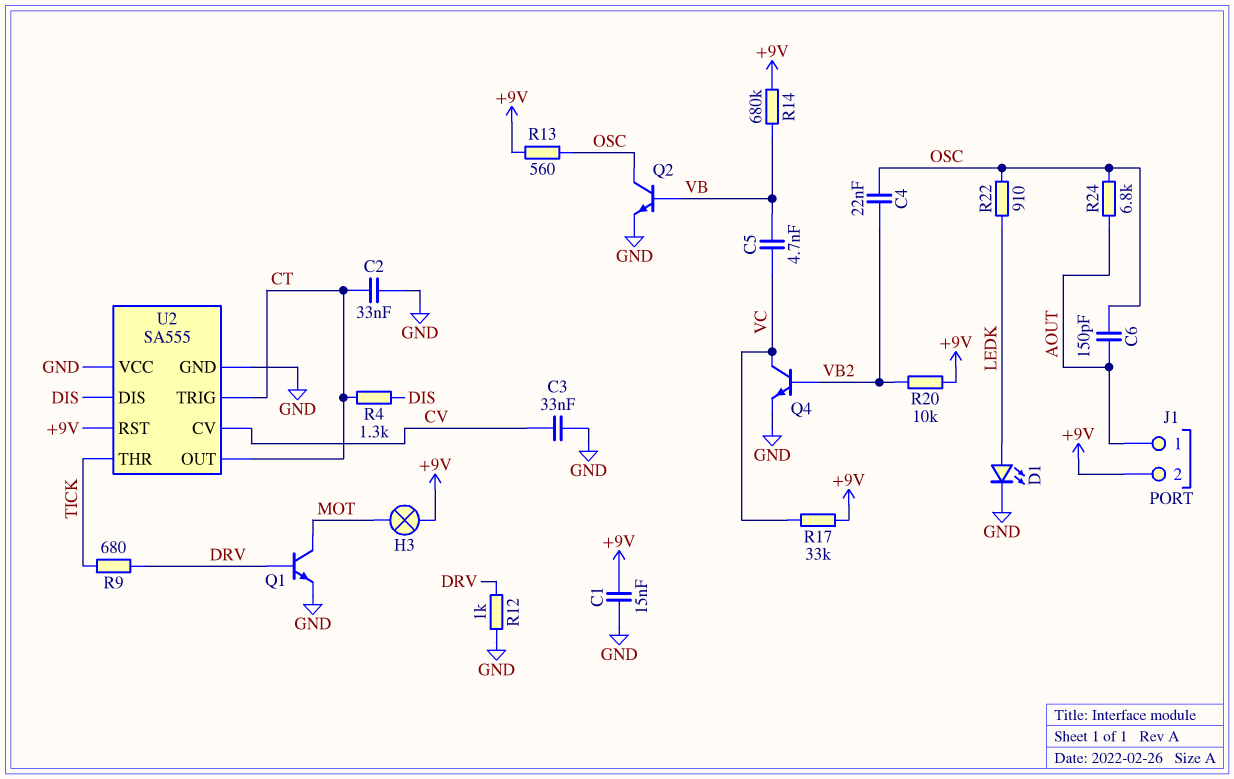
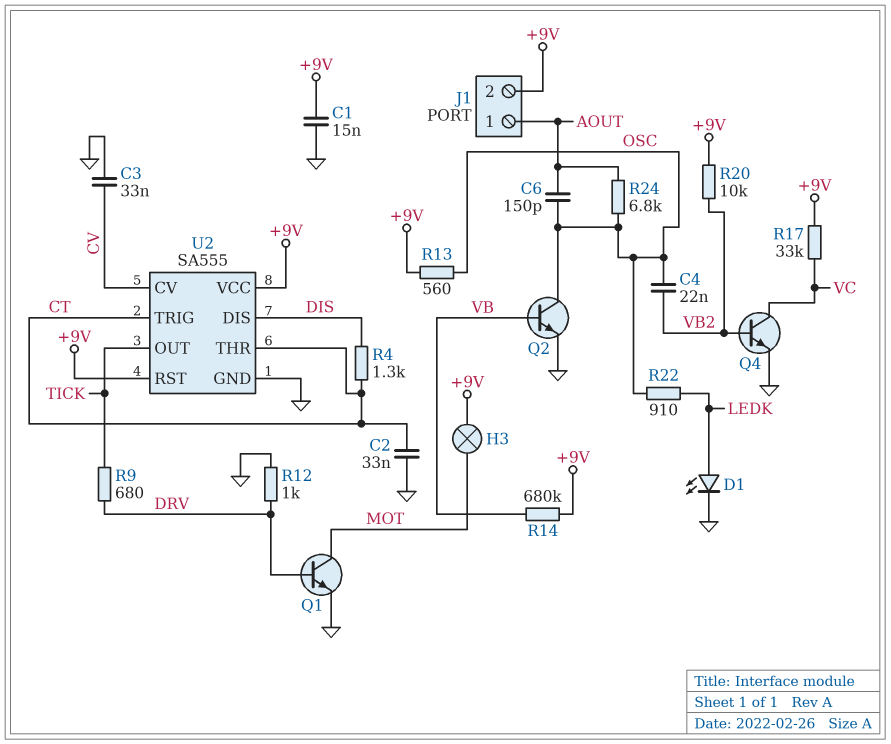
C5: 4.7nF (VB, VC) -> none
U2 pin OUT: CT -> TICK
U2 pin THR: TICK -> CT
U2 pin VCC: GND -> +9V

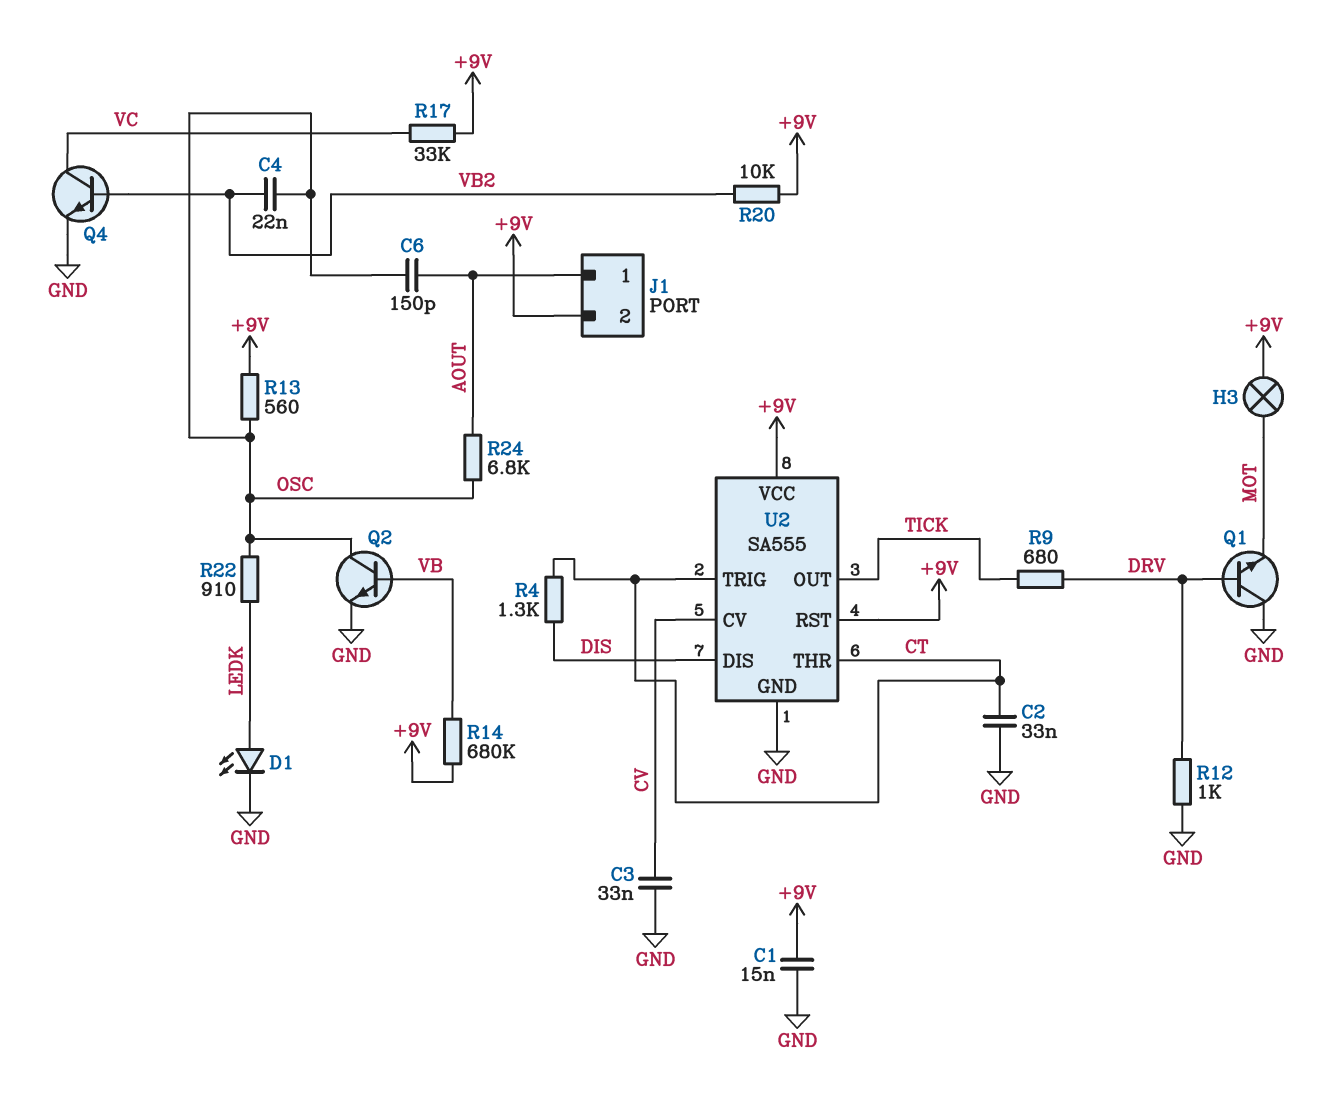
Q1: NPN (B DRV, C MOT, E GND) -> NPN (B DRV, C GND, E MOT)

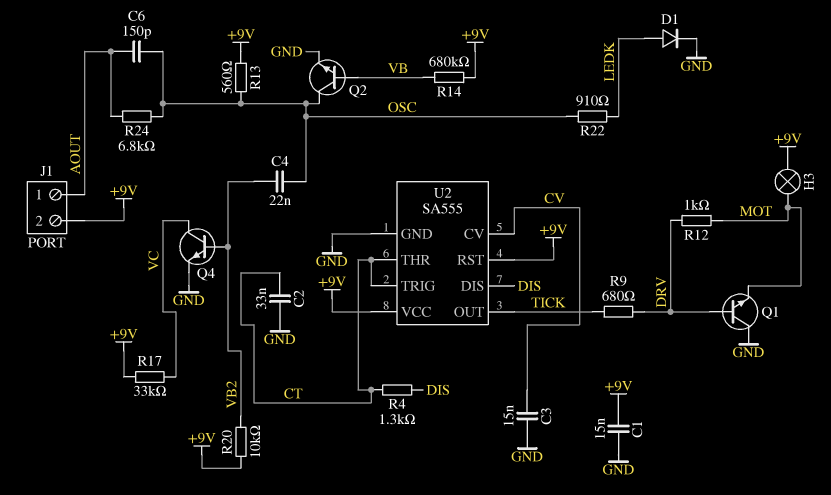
C3: 33nF (CV, GND) -> 15nF (CV, GND)
D1: LED (A LEDK, K GND) -> diode (A LEDK, K GND)
R12: 1k (DRV, GND) -> 1k (DRV, MOT)

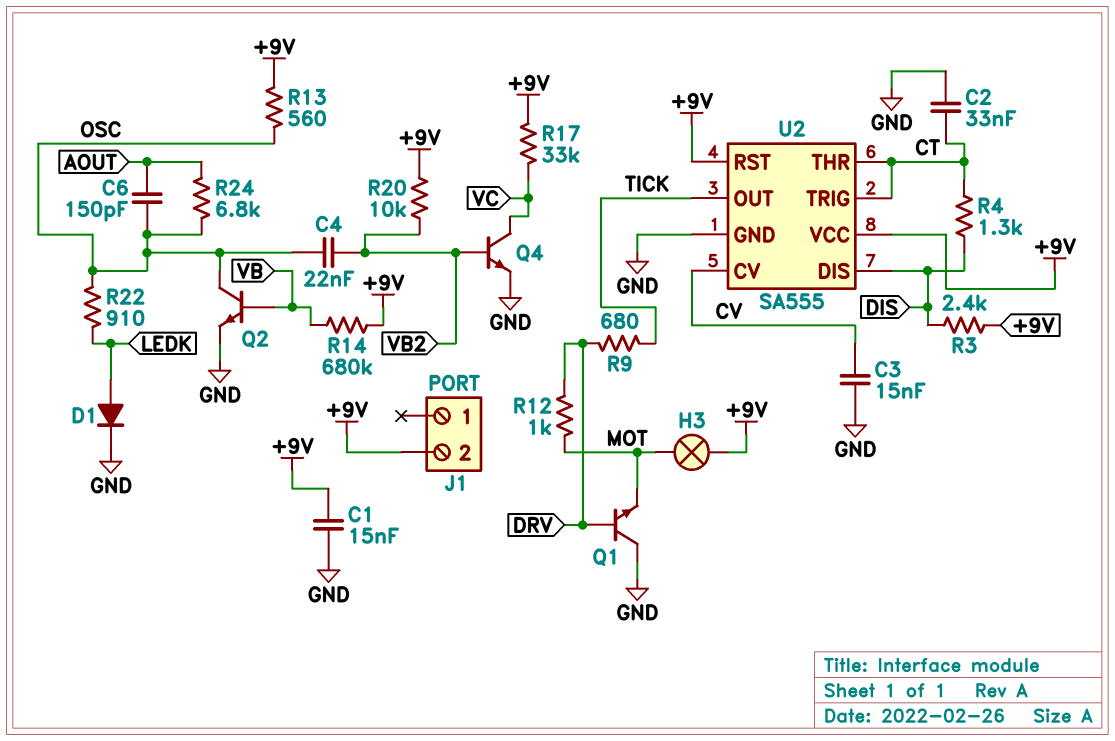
J1 pin 1: AOUT -> none
R3: none -> 2.4k (+9V, DIS)

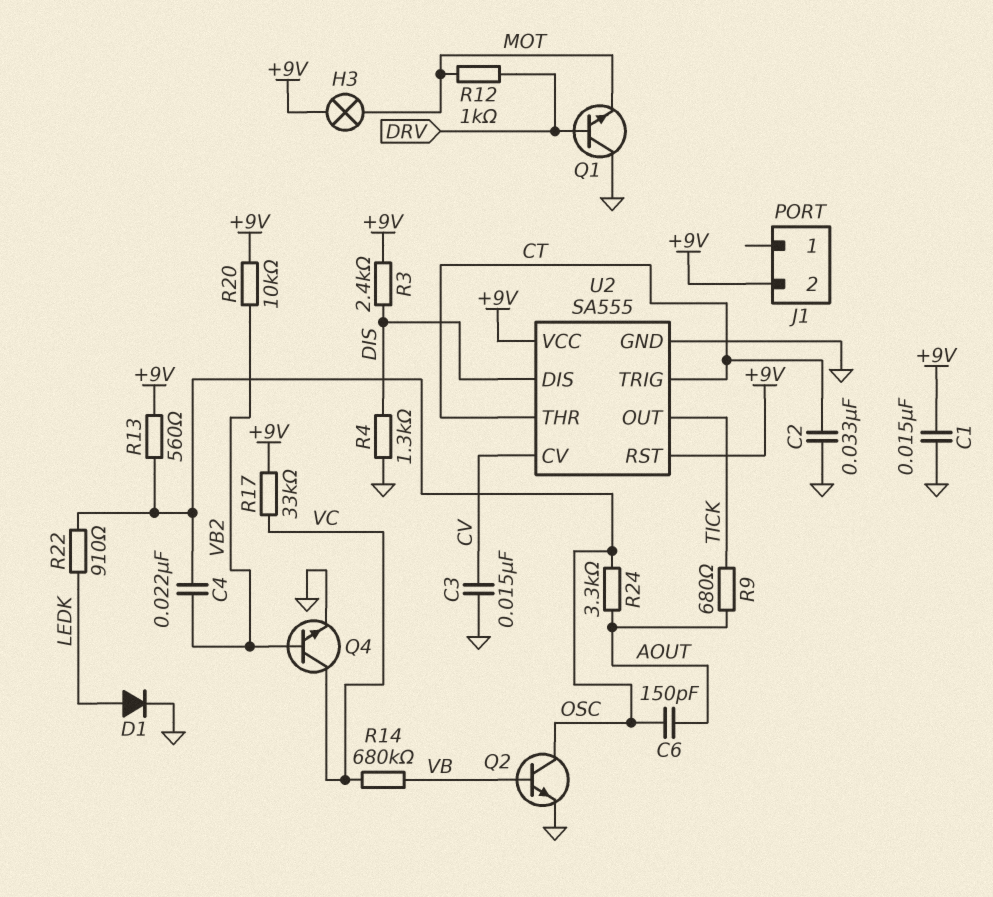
R4: 1.3k (CT, DIS) -> 1.3k (DIS, GND)
R9: 680 (DRV, TICK) -> 680 (AOUT, TICK)
R14: 680k (+9V, VB) -> 680k (VB, VC)
R24: 6.8k (AOUT, OSC) -> 3.3k (AOUT, OSC)

